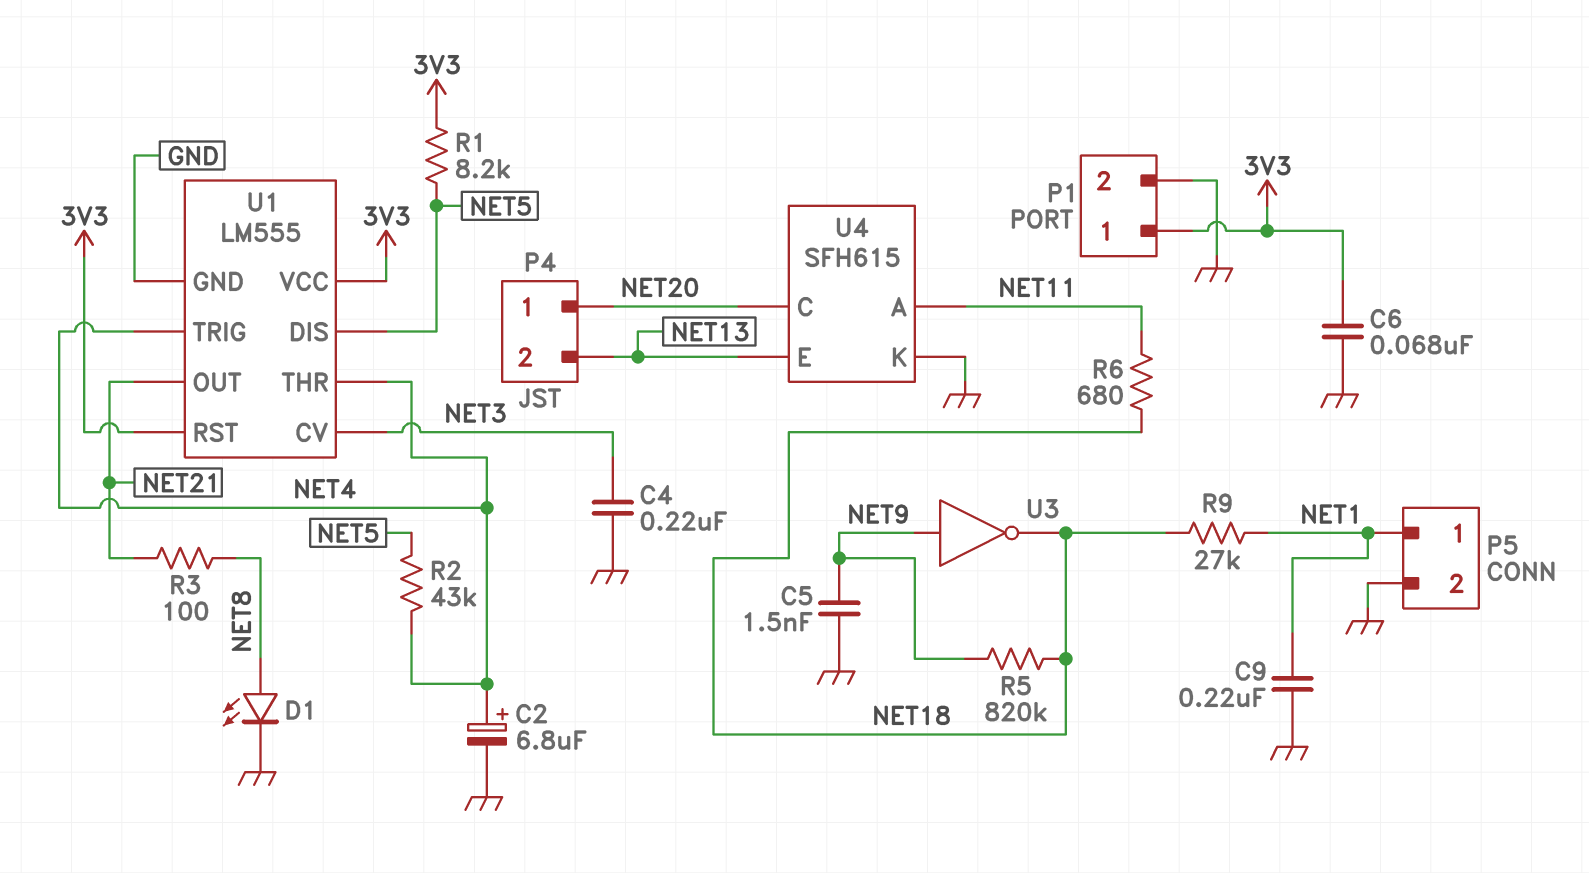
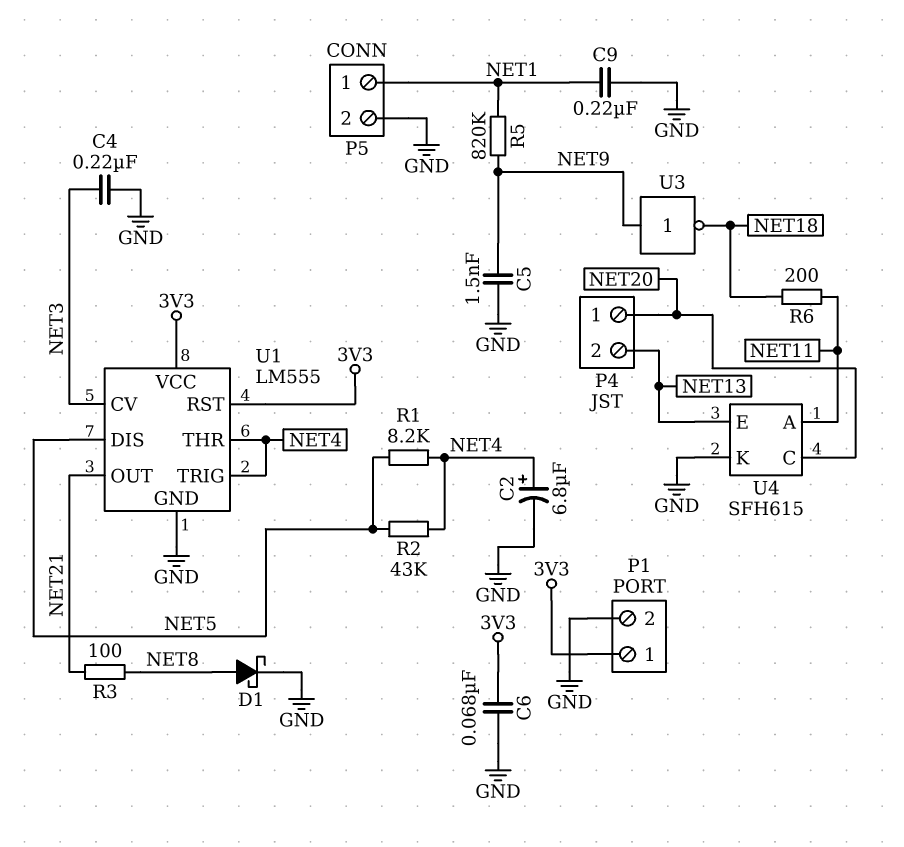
D1: LED (A NET8, K GND) -> schottky (A NET8, K GND)
R1: 8.2k (3V3, NET5) -> 8.2k (NET4, NET5)
R5: 820k (NET9, NET18) -> 820k (NET1, NET9)
R6: 680 (NET11, NET18) -> 200 (NET11, NET18)
R9: 27k (NET1, NET18) -> none

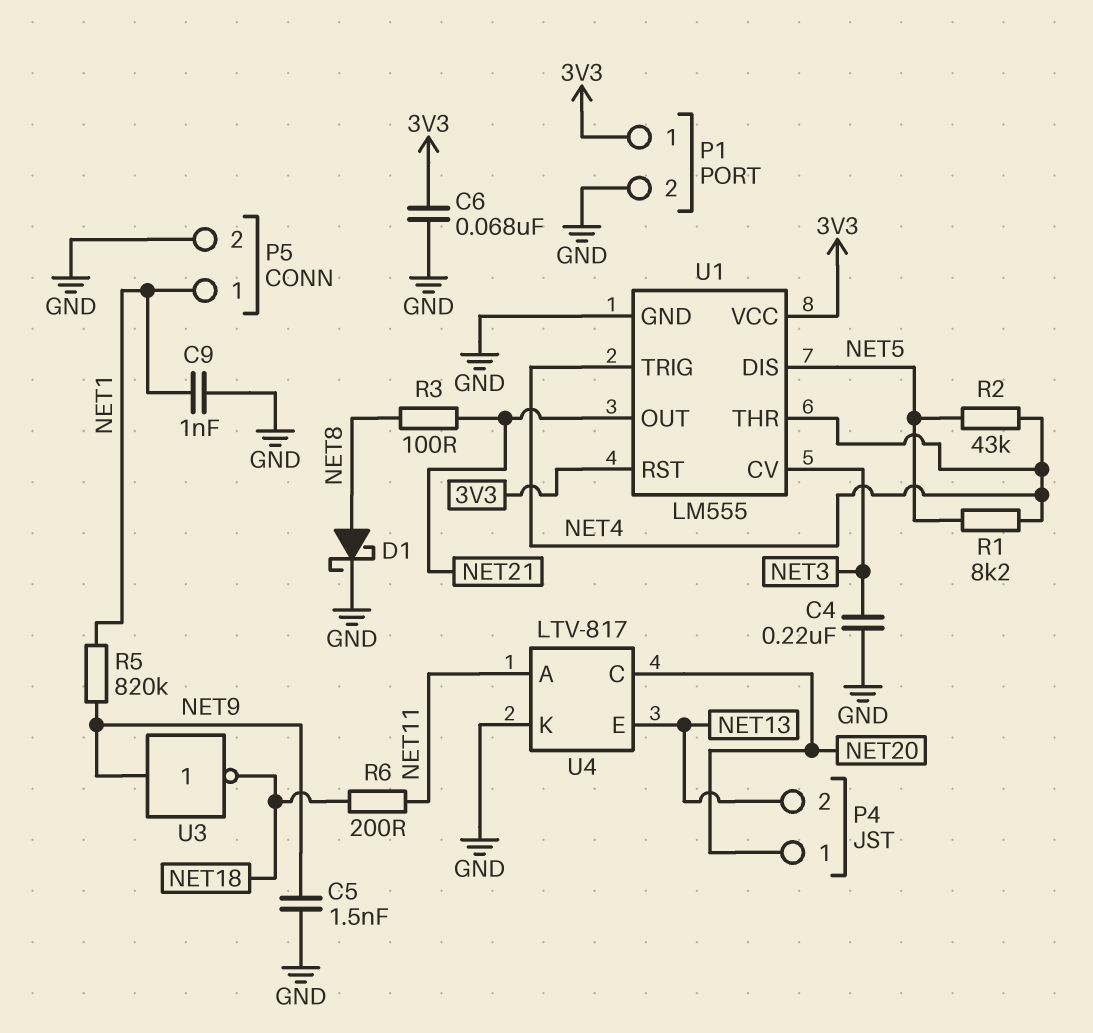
C2: 6.8uF (plus NET4, minus GND) -> none
C9: 220nF (GND, NET1) -> 1nF (GND, NET1)
U4: SFH615 -> LTV-817

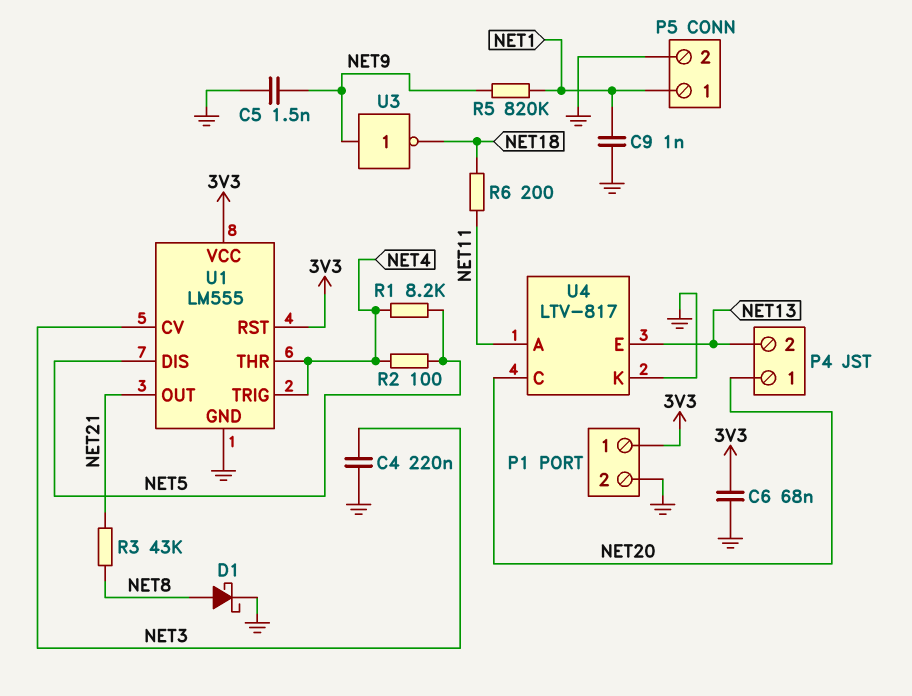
R2: 43k (NET4, NET5) -> 100 (NET4, NET5)
R3: 100 (NET8, NET21) -> 43k (NET8, NET21)

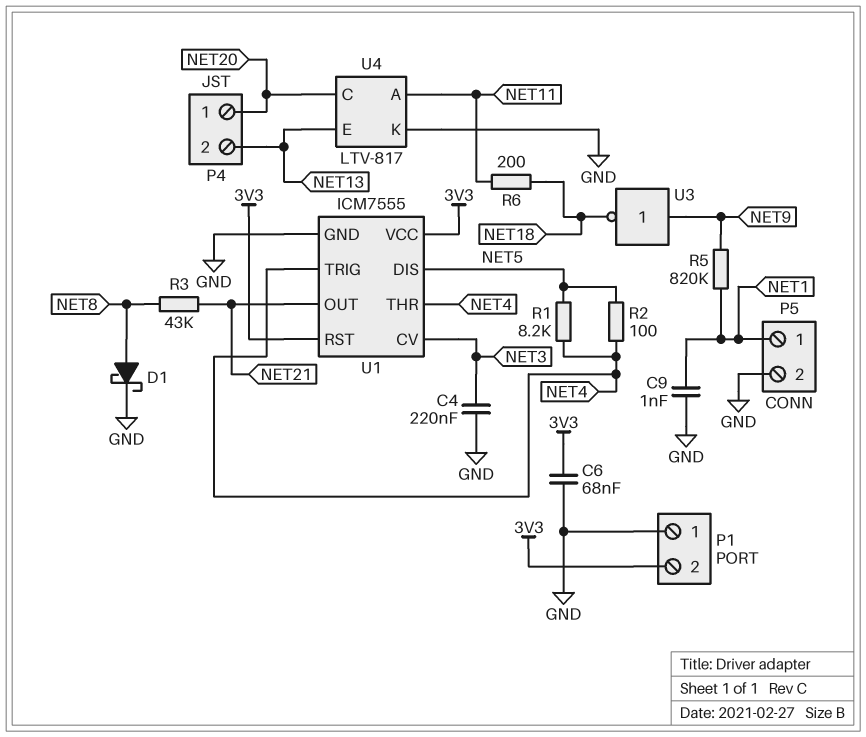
C5: 1.5nF (GND, NET9) -> none
P1 pin 1: 3V3 -> GND
P1 pin 2: GND -> 3V3
U1: LM555 -> ICM7555

